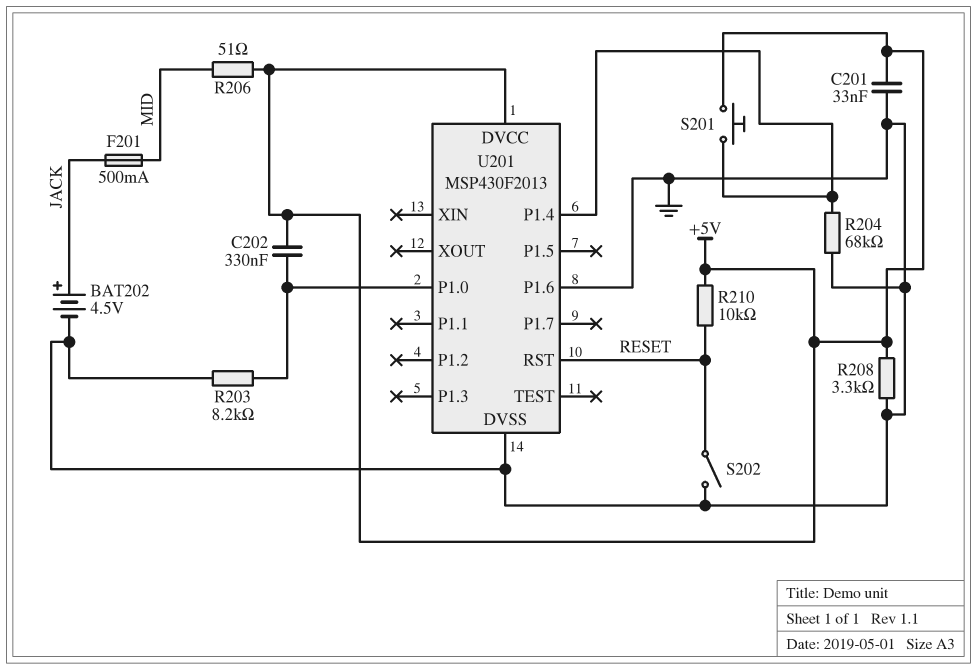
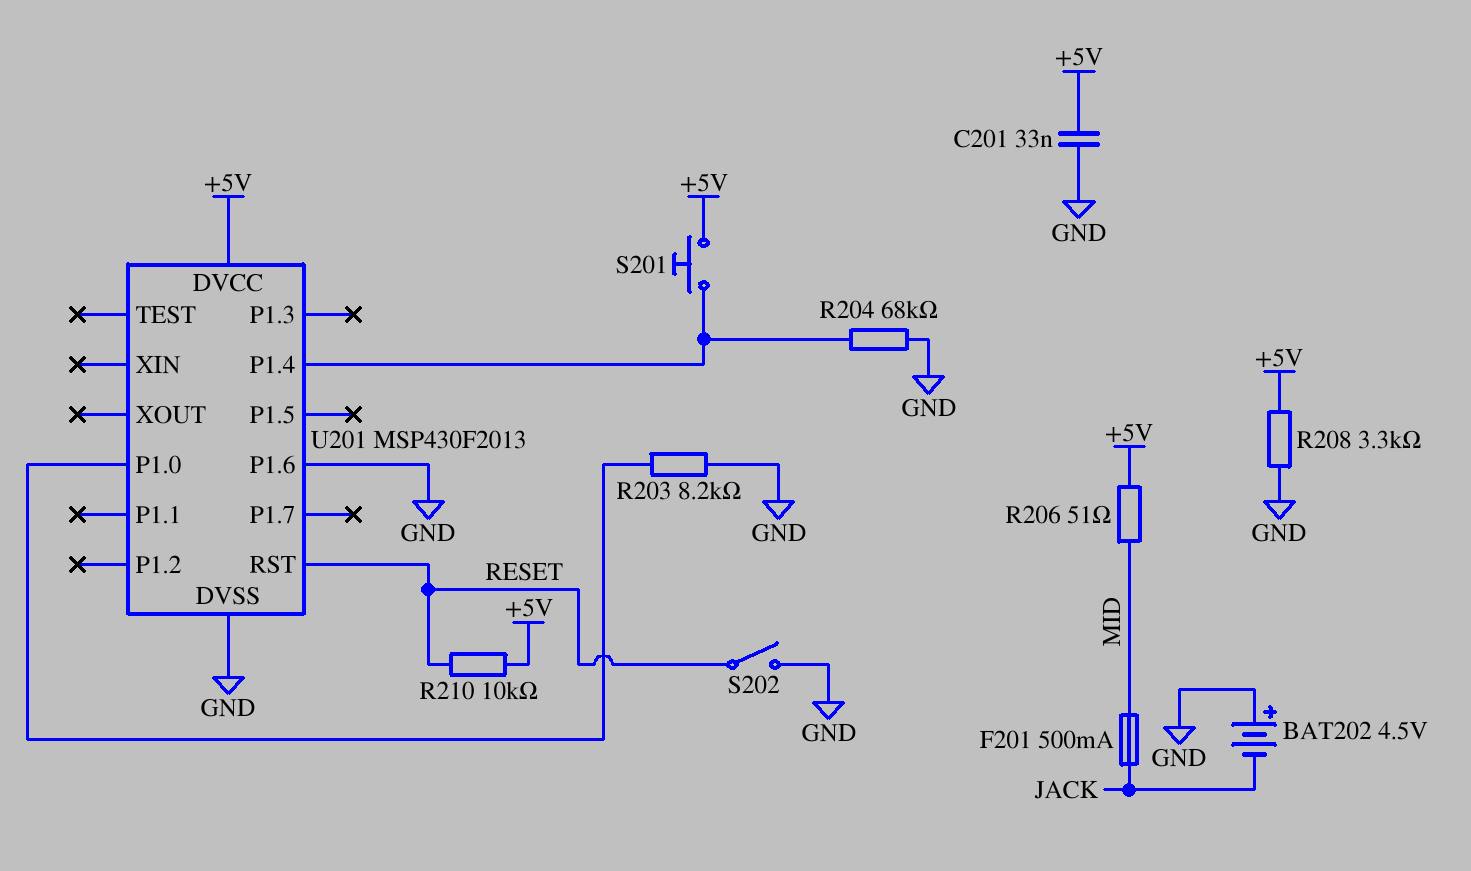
BAT202: 4.5V (plus JACK, minus GND) -> 4.5V (plus GND, minus JACK)
C202: 330nF (+5V, U201/P1.0) -> none

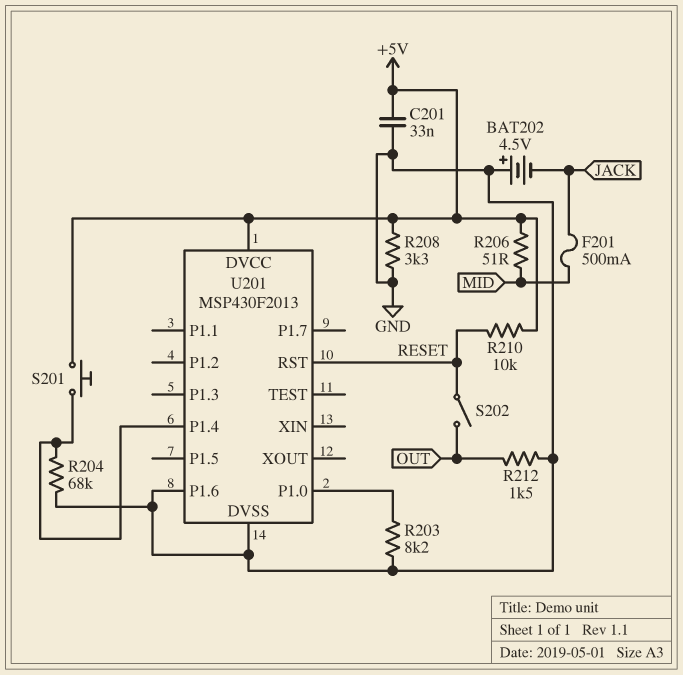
R212: none -> 1.5k (GND, OUT)
S202: switch (GND, RESET) -> switch (OUT, RESET)

